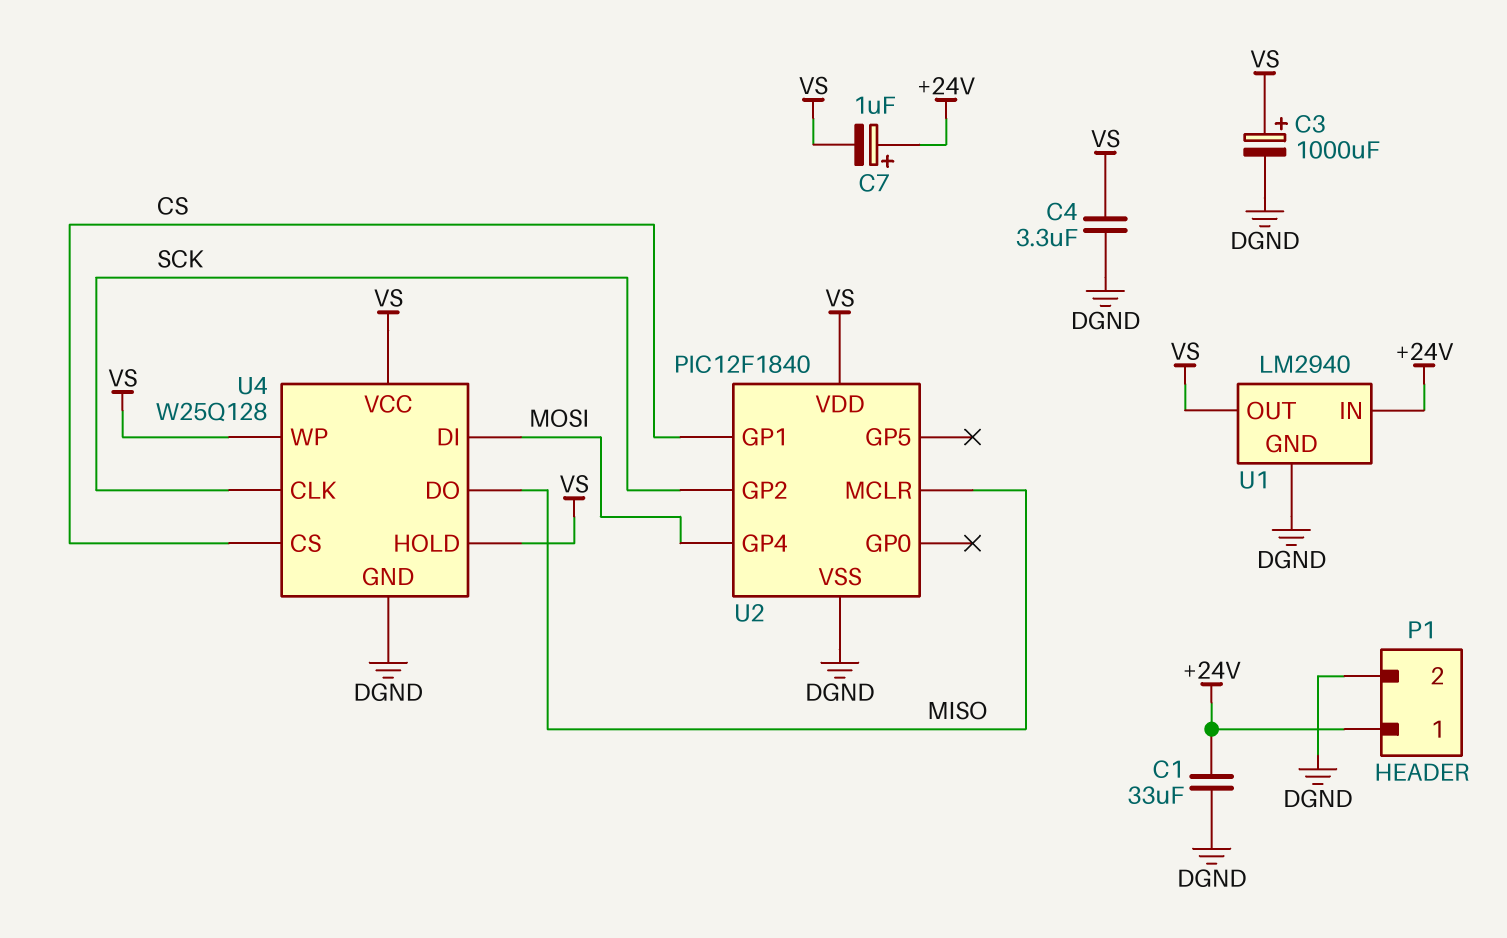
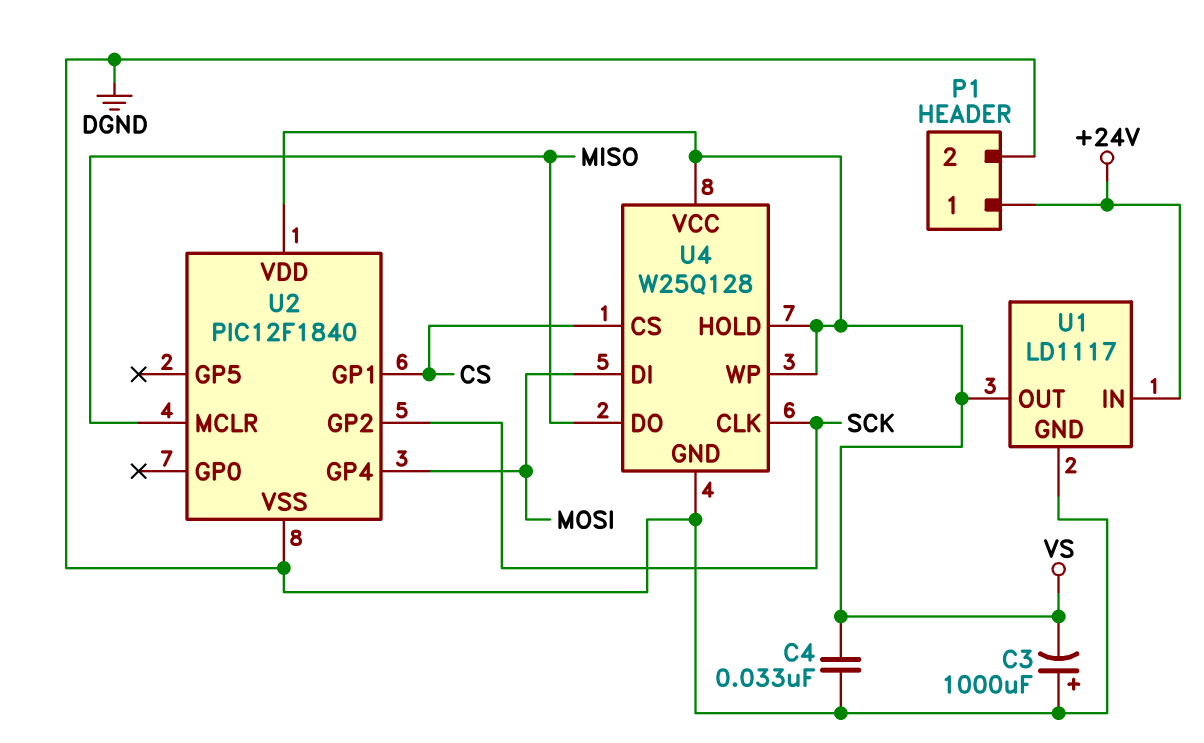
C1: 33uF (+24V, DGND) -> none
C3: 1000uF (plus VS, minus DGND) -> 1000uF (plus DGND, minus VS)
C4: 3.3uF (DGND, VS) -> 33nF (DGND, VS)
C7: 1uF (plus +24V, minus VS) -> none
U1: LM2940 -> LD1117

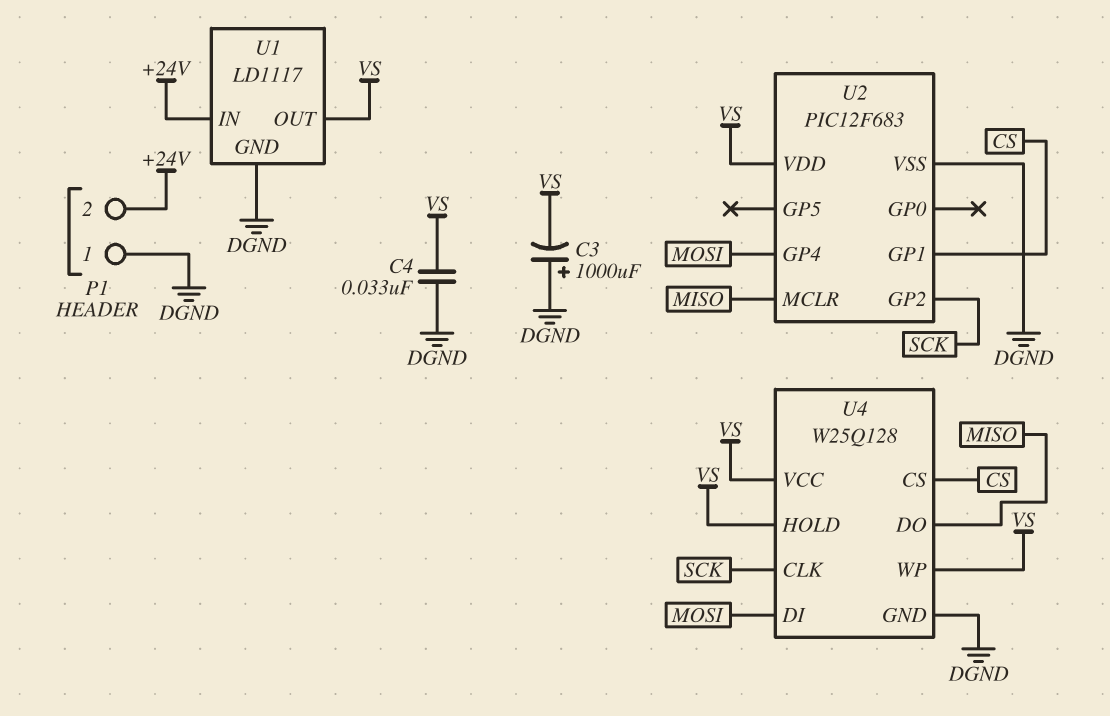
P1 pin 1: +24V -> DGND
P1 pin 2: DGND -> +24V
U2: PIC12F1840 -> PIC12F683

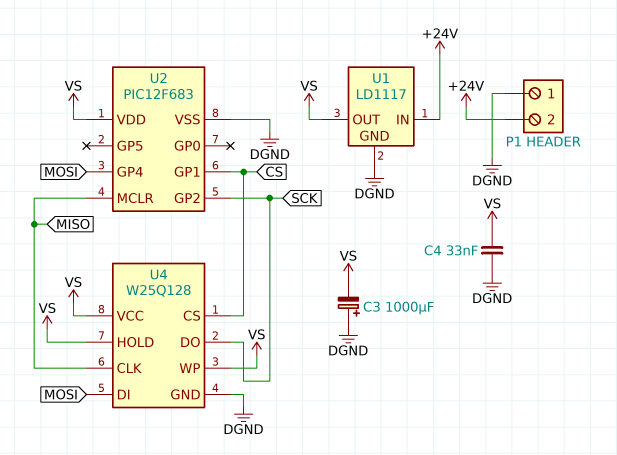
U4 pin CLK: SCK -> MISO
U4 pin DO: MISO -> SCK

